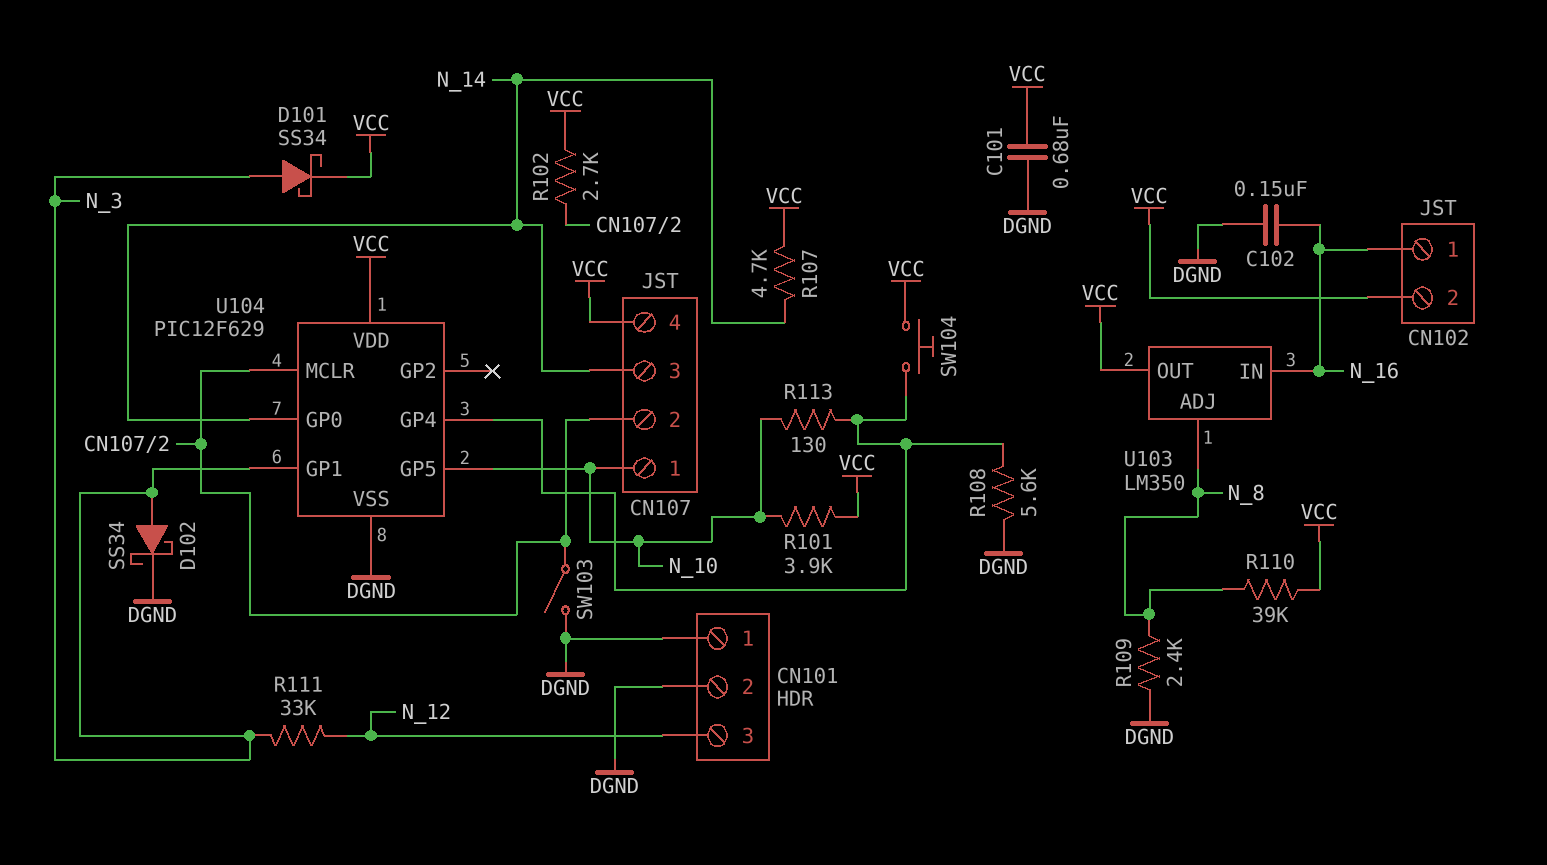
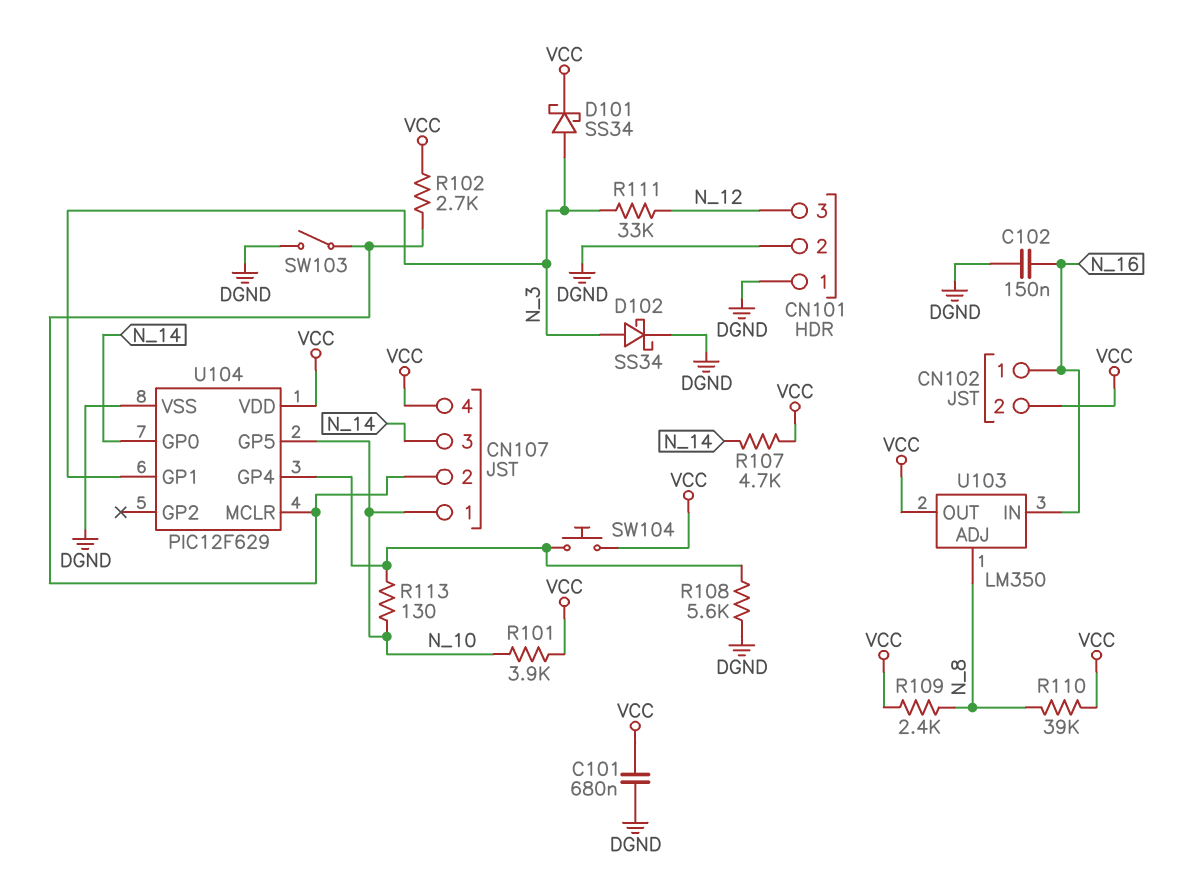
R109: 2.4k (DGND, N_8) -> 2.4k (N_8, VCC)

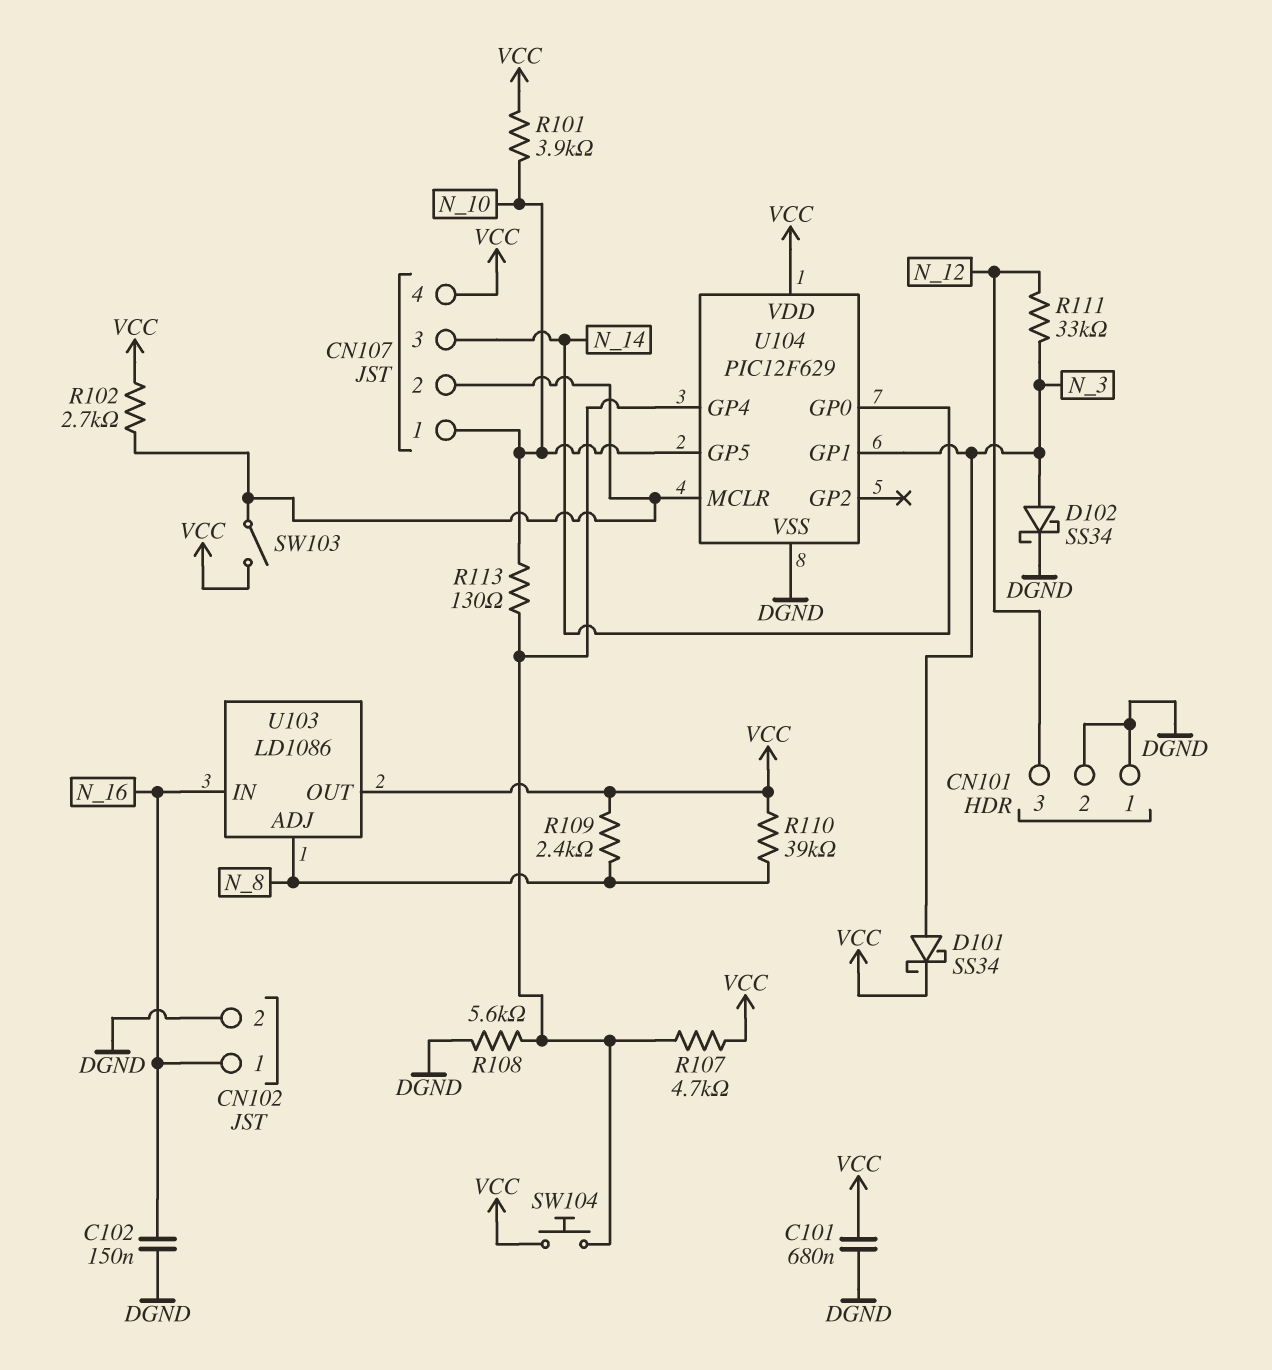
CN102 pin 2: VCC -> DGND
R107: 4.7k (N_14, VCC) -> 4.7k (U104/GP4, VCC)
SW103: switch (CN107/2, DGND) -> switch (CN107/2, VCC)
U103: LM350 -> LD1086

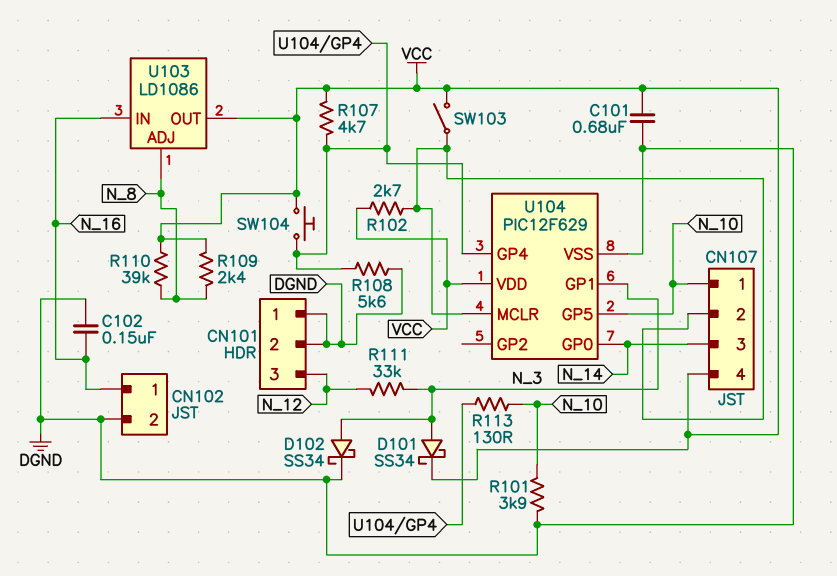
R101: 3.9k (N_10, VCC) -> 3.9k (DGND, N_10)

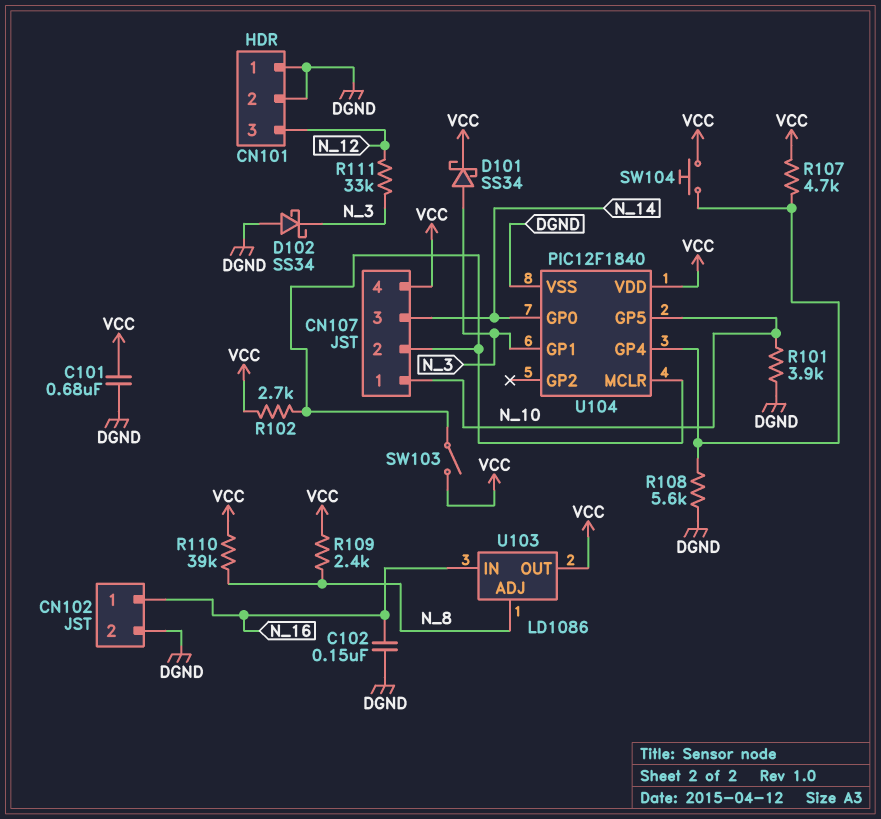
D102: schottky SS34 (A N_3, K DGND) -> schottky SS34 (A DGND, K N_3)
R113: 130 (N_10, U104/GP4) -> none
U104: PIC12F629 -> PIC12F1840

